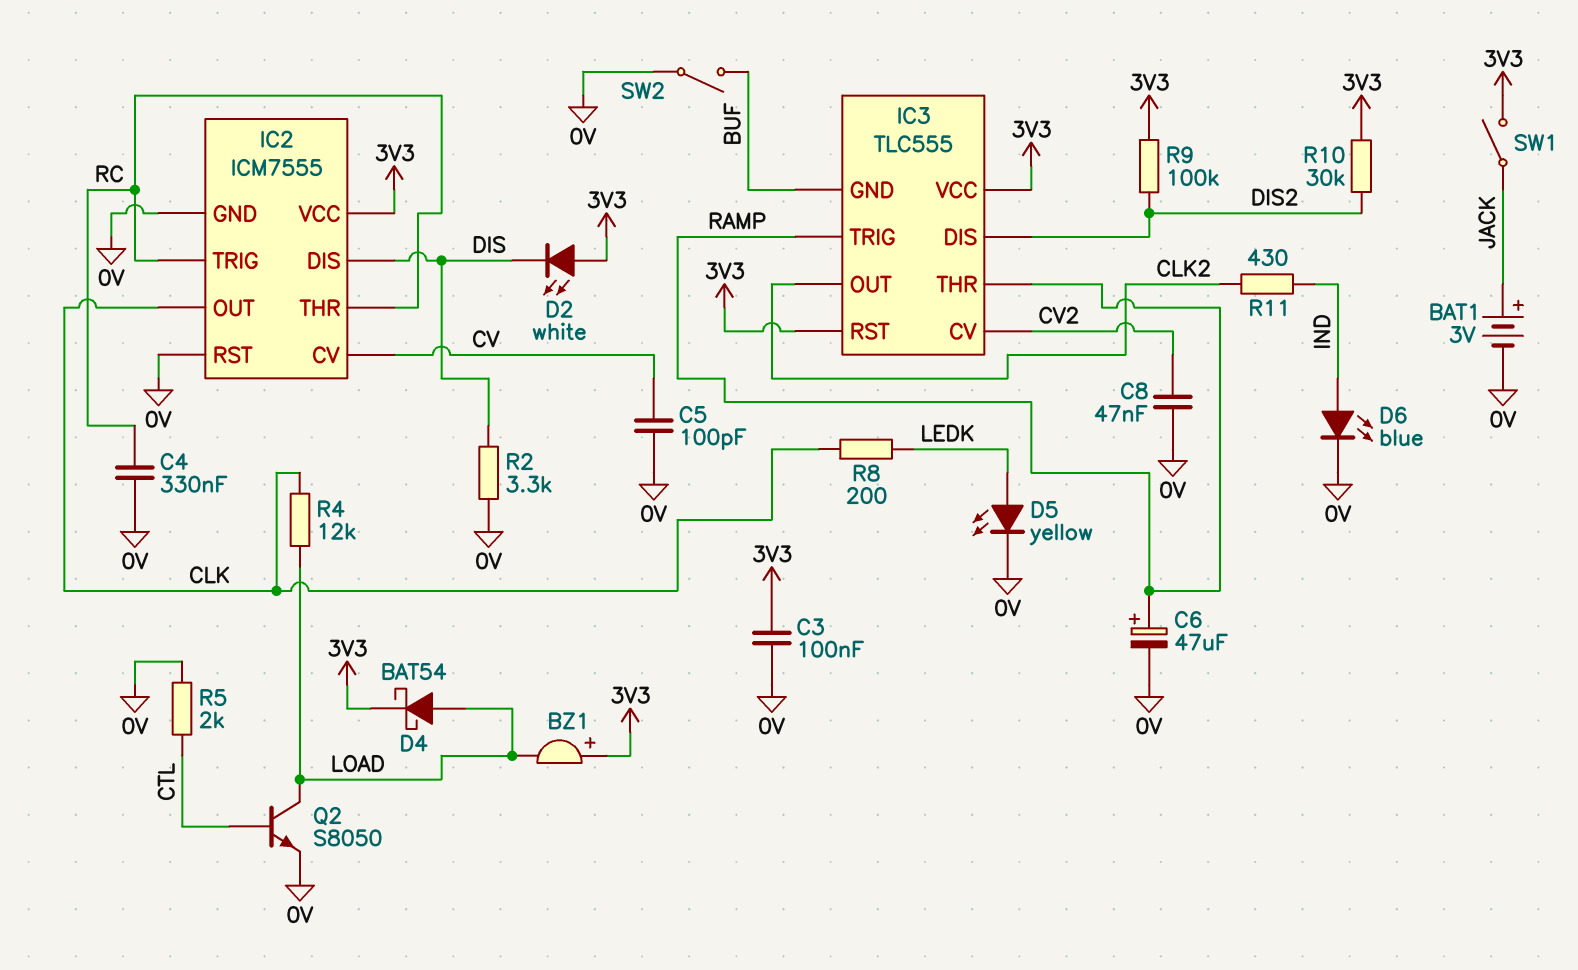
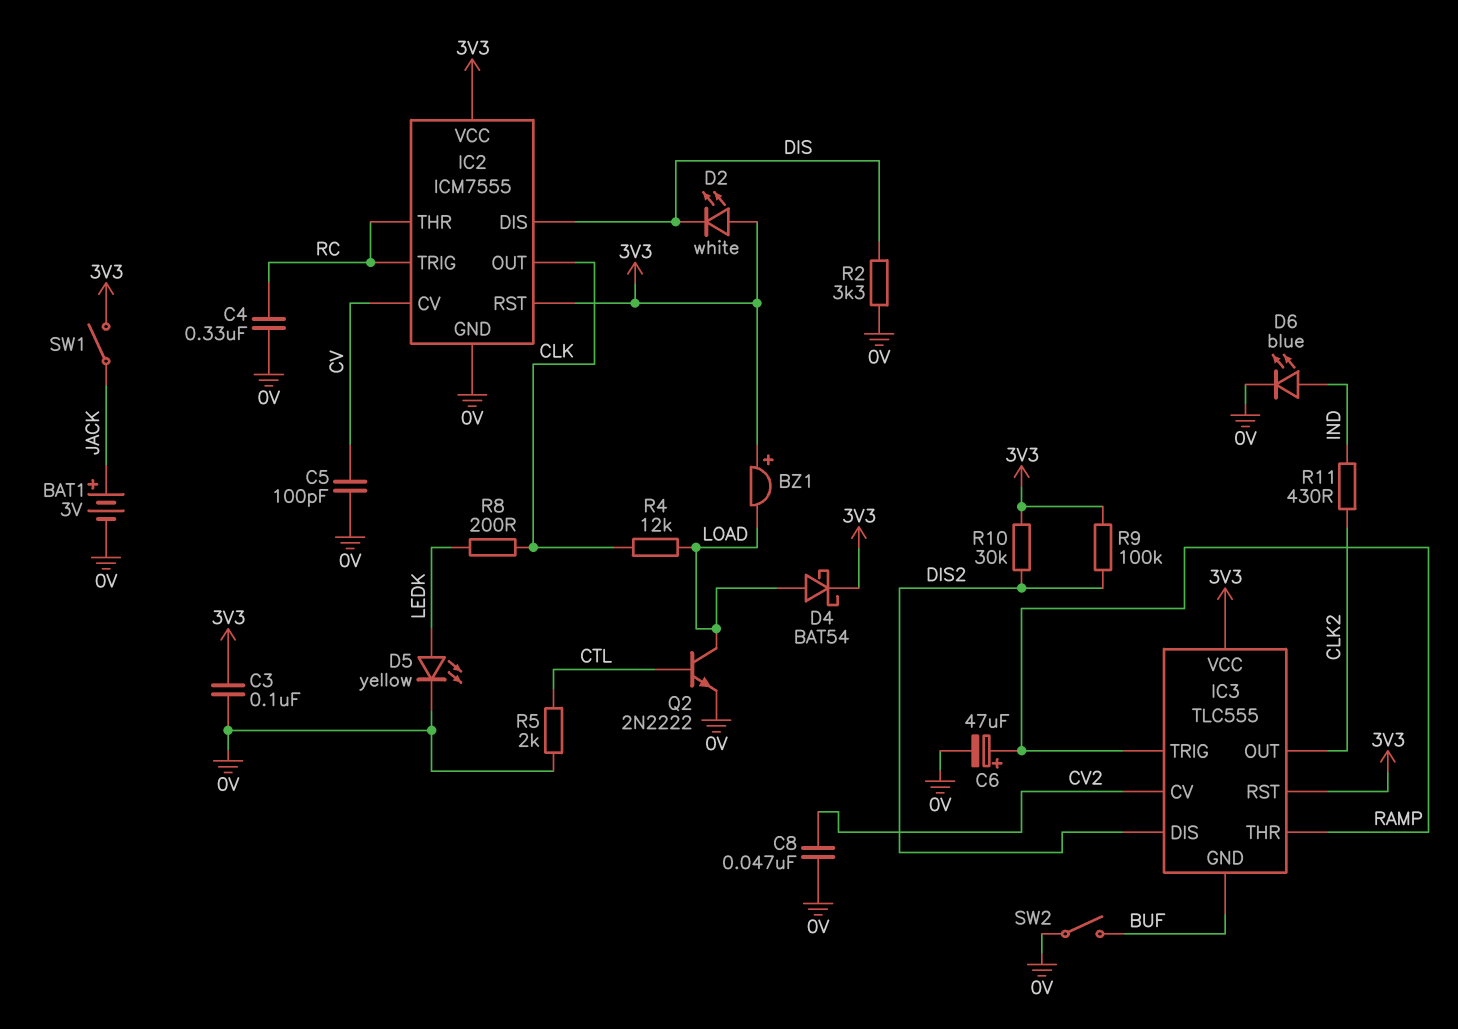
IC2 pin RST: 0V -> 3V3
Q2: NPN S8050 (B CTL, C LOAD, E 0V) -> NPN 2N2222 (B CTL, C LOAD, E 0V)

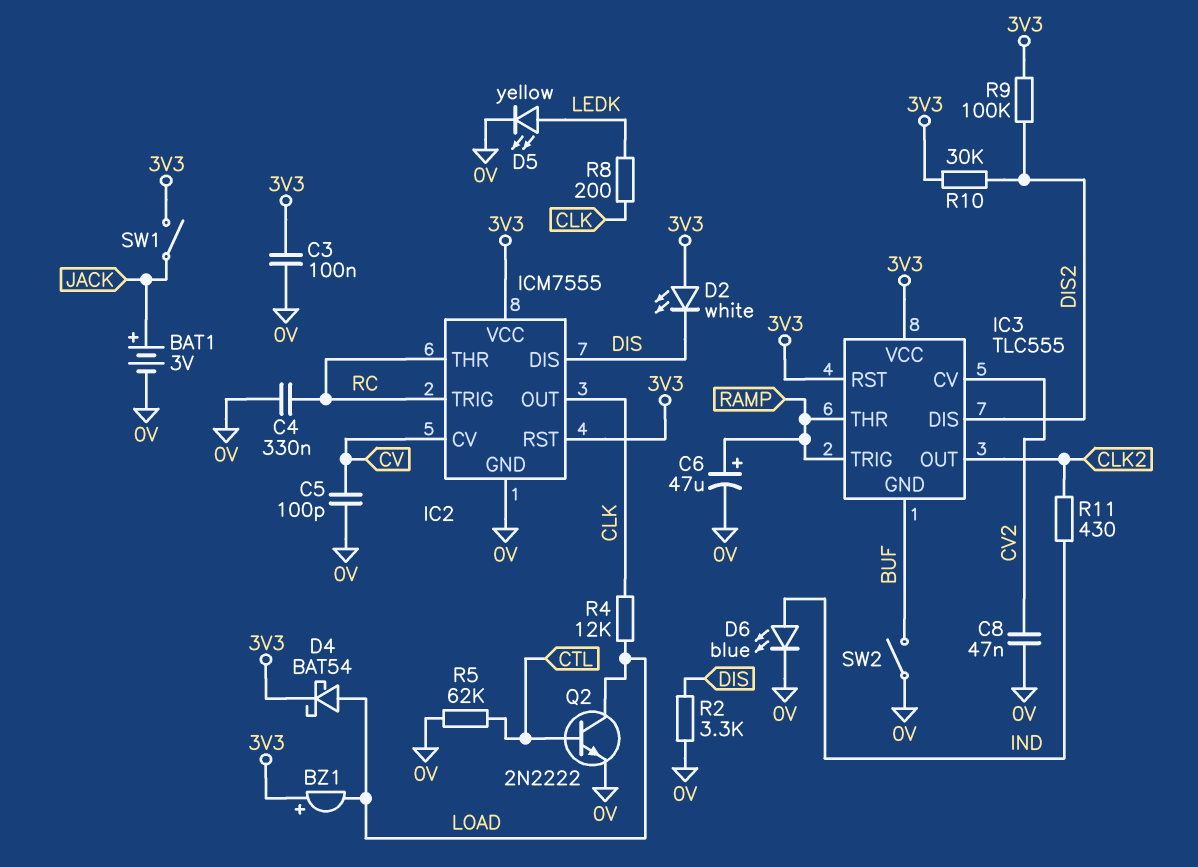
R5: 2k (0V, CTL) -> 62k (0V, CTL)

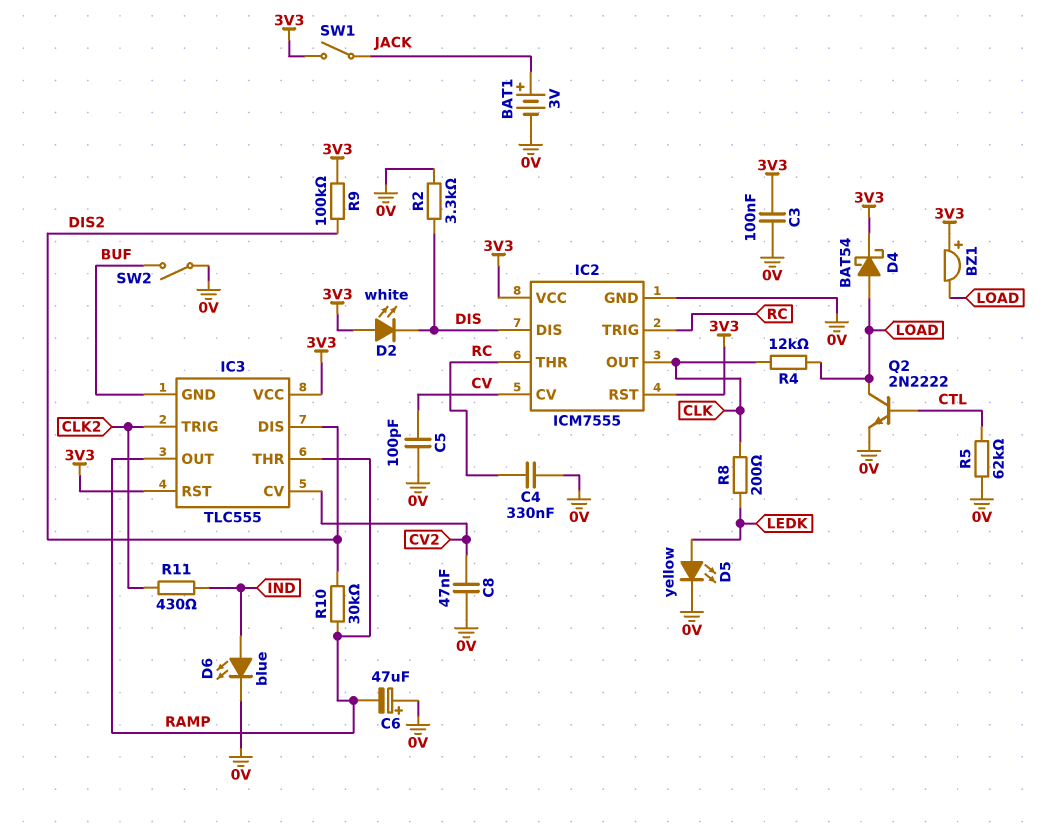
C6: 47uF (plus RAMP, minus 0V) -> 47uF (plus 0V, minus RAMP)
IC3 pin OUT: CLK2 -> RAMP
IC3 pin TRIG: RAMP -> CLK2
R10: 30k (3V3, DIS2) -> 30k (DIS2, RAMP)

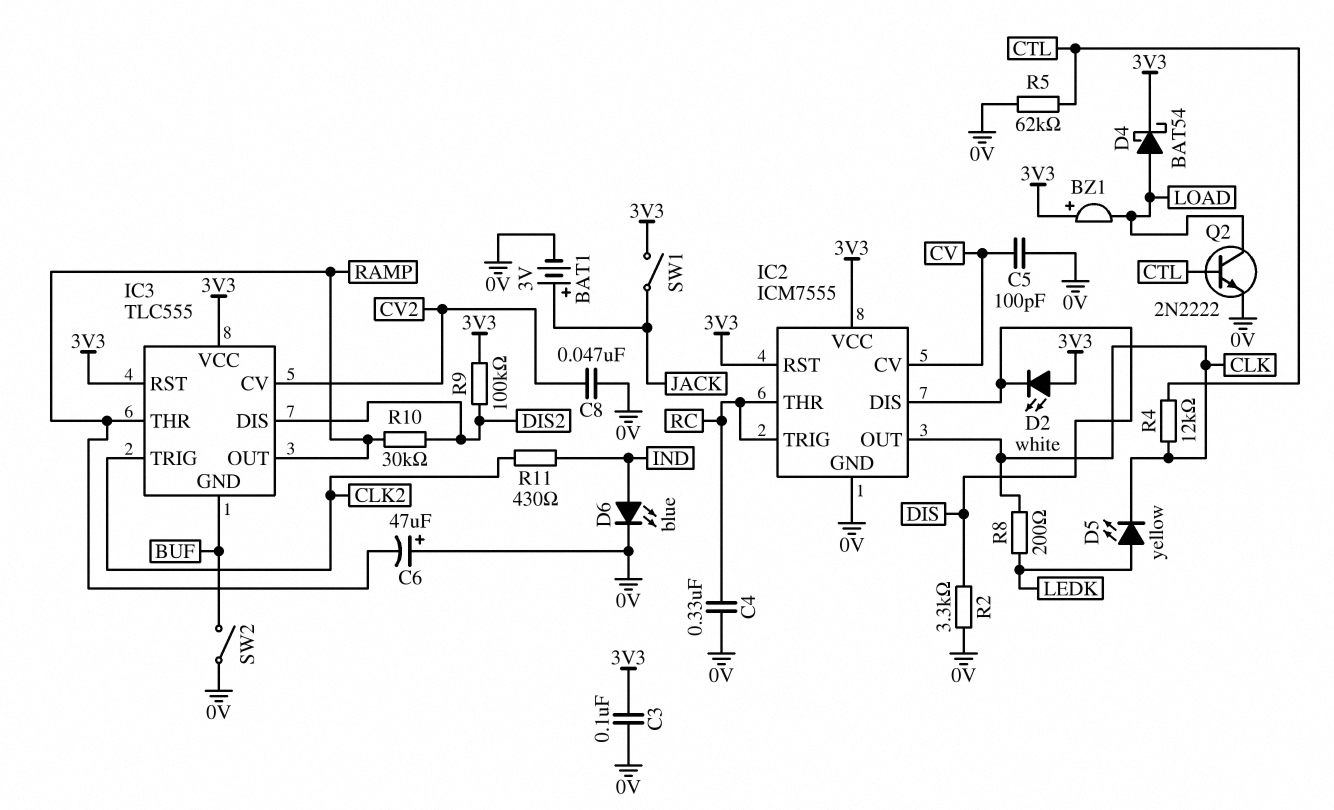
D5: LED yellow (A LEDK, K 0V) -> LED yellow (A LEDK, K CLK)
R4: 12k (CLK, LOAD) -> 12k (CLK, CTL)

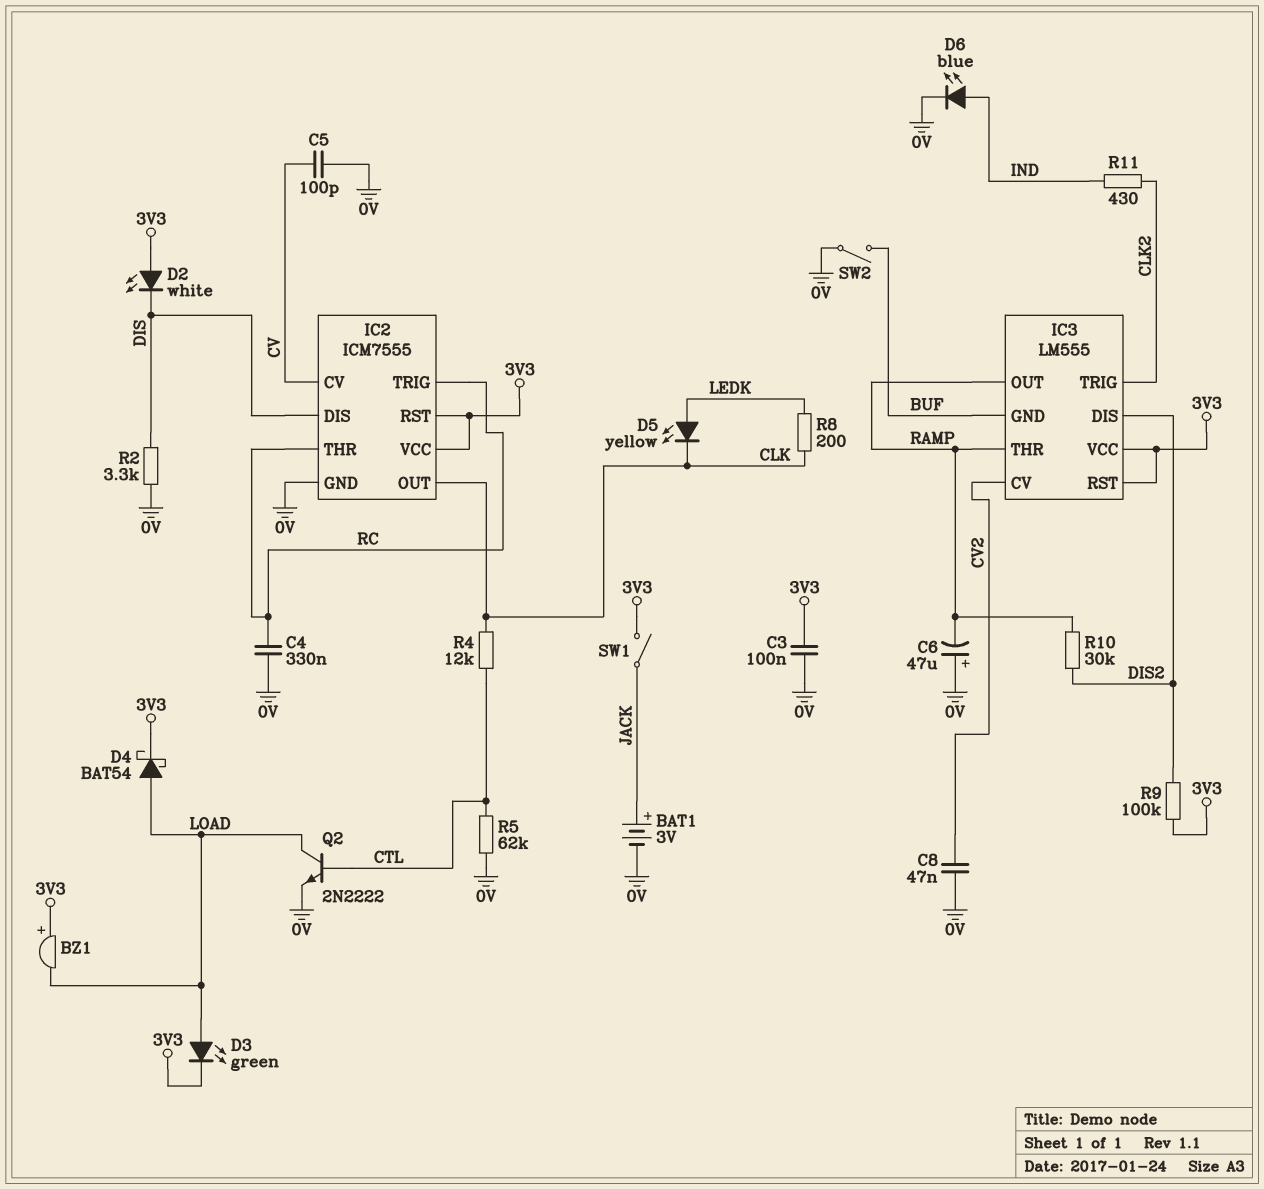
D3: none -> LED green (A LOAD, K 3V3)
IC3: TLC555 -> LM555

